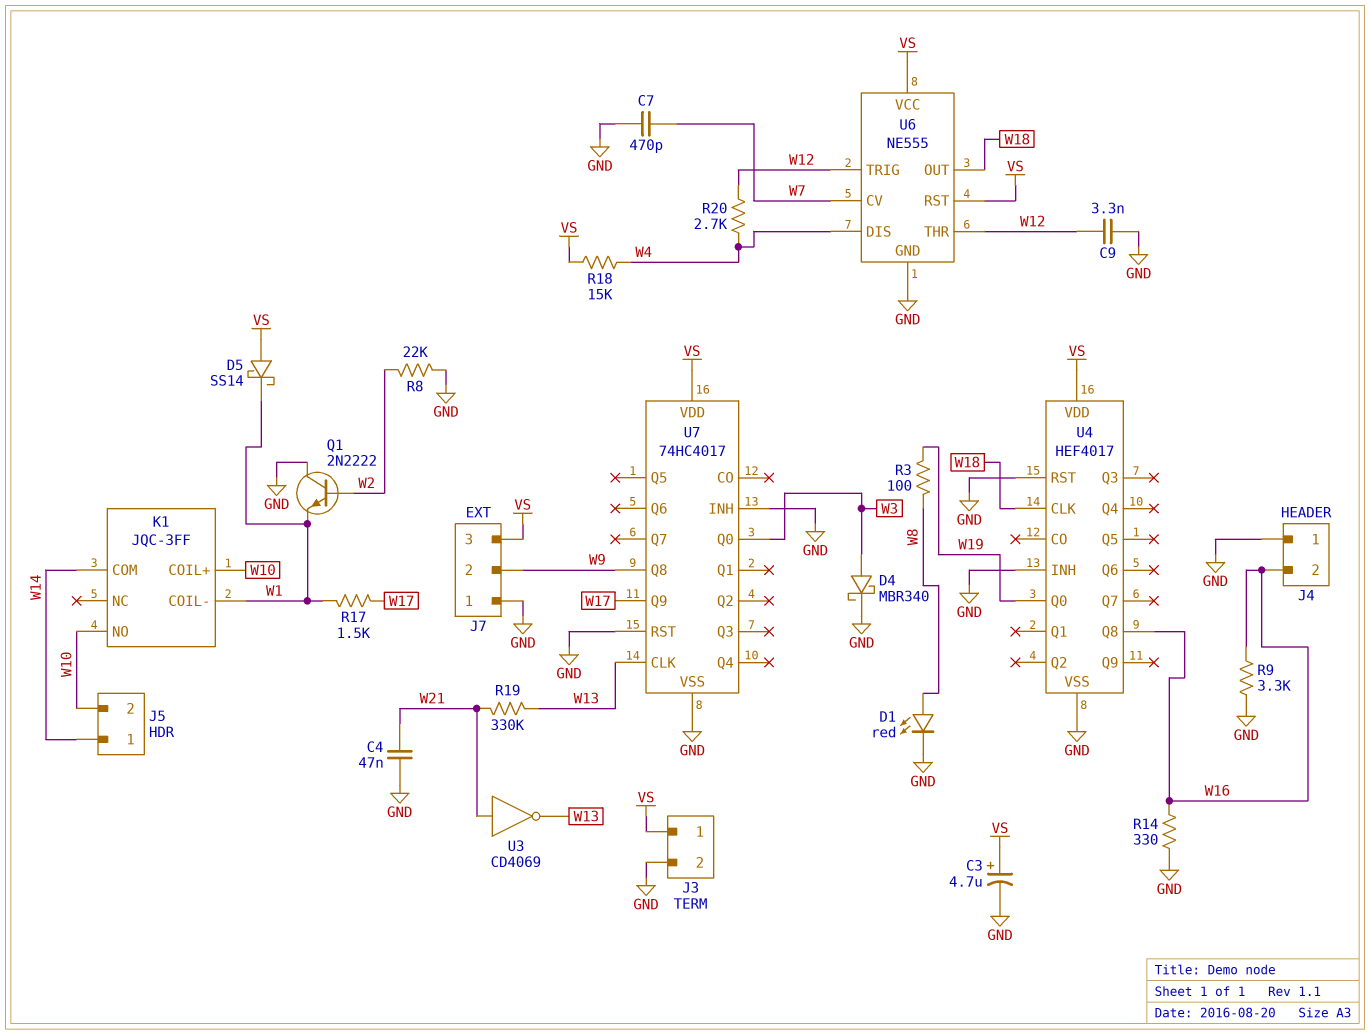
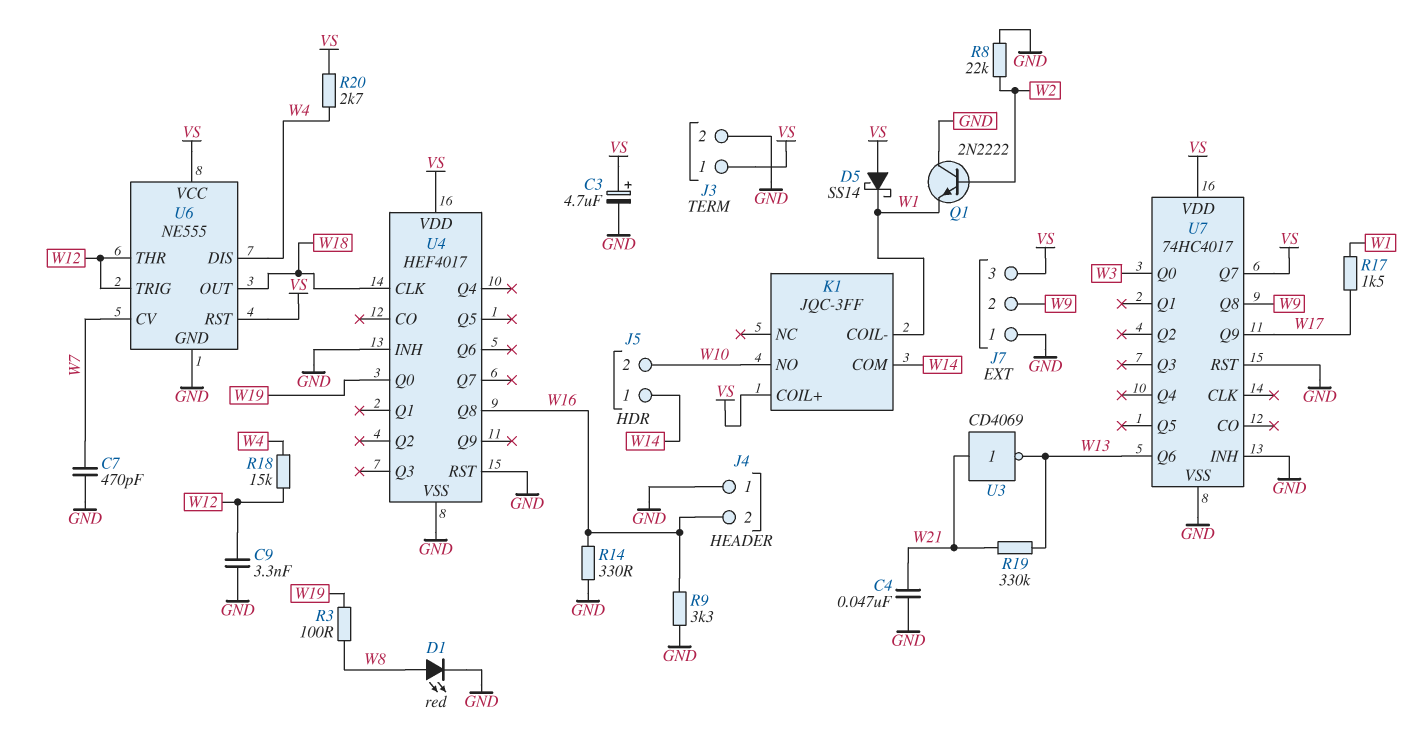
D4: schottky MBR340 (A W3, K GND) -> none
K1 pin COIL+: W10 -> VS
R18: 15k (VS, W4) -> 15k (W4, W12)
R20: 2.7k (W4, W12) -> 2.7k (VS, W4)
U7 pin CLK: W13 -> none
U7 pin Q6: none -> W13
U7 pin Q7: none -> VS

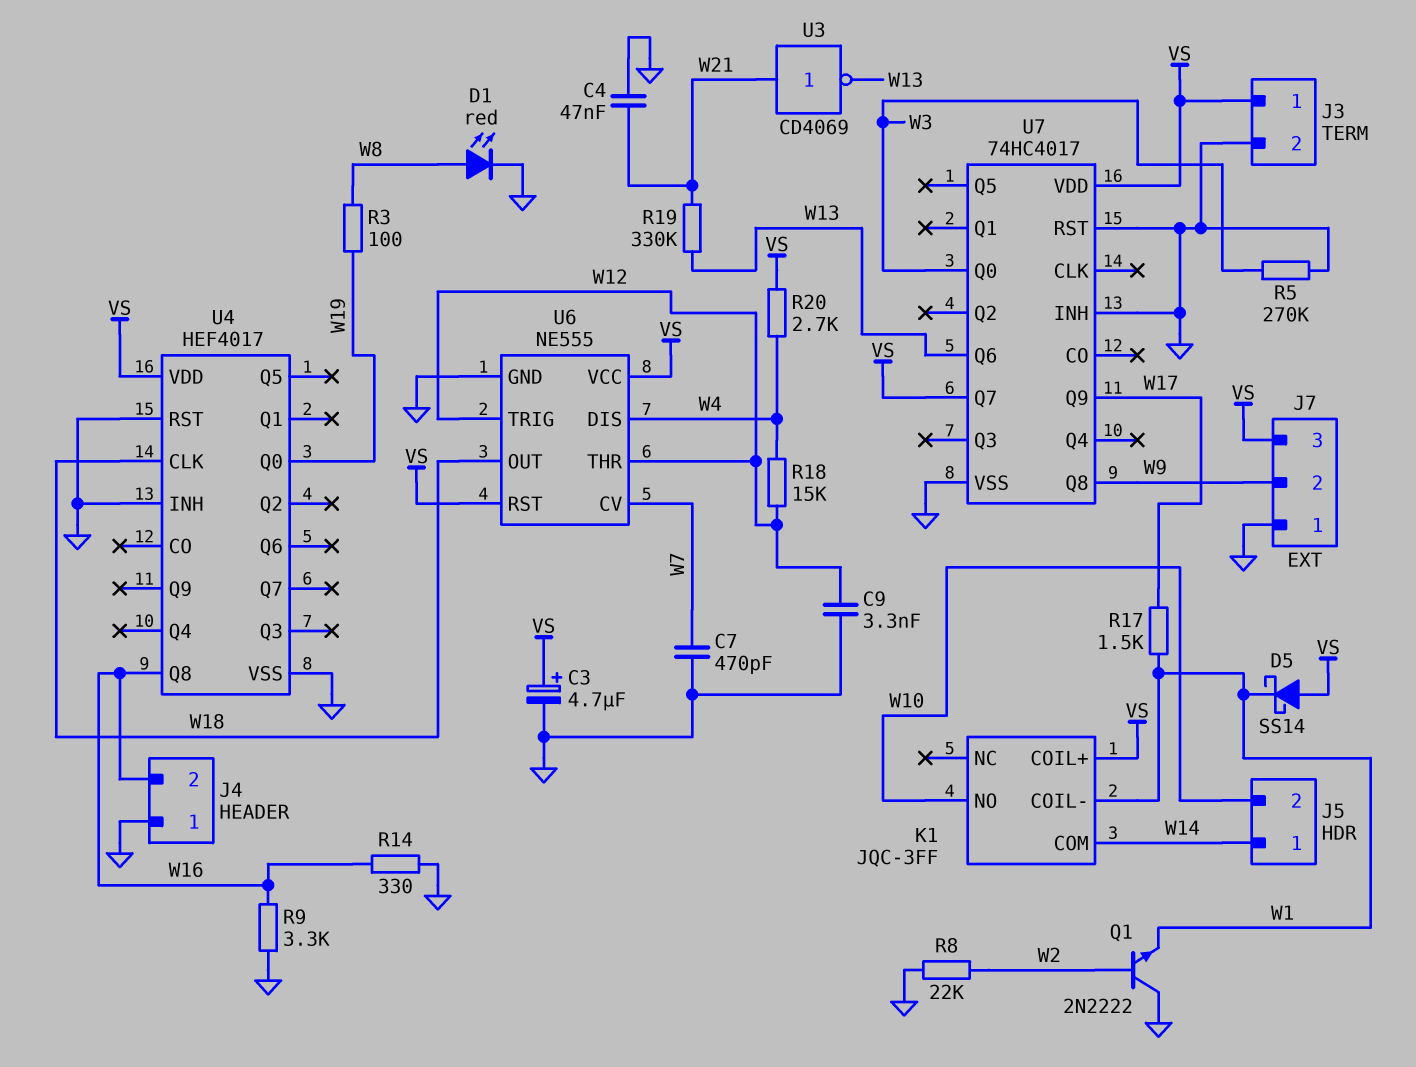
R5: none -> 270k (GND, W3)

